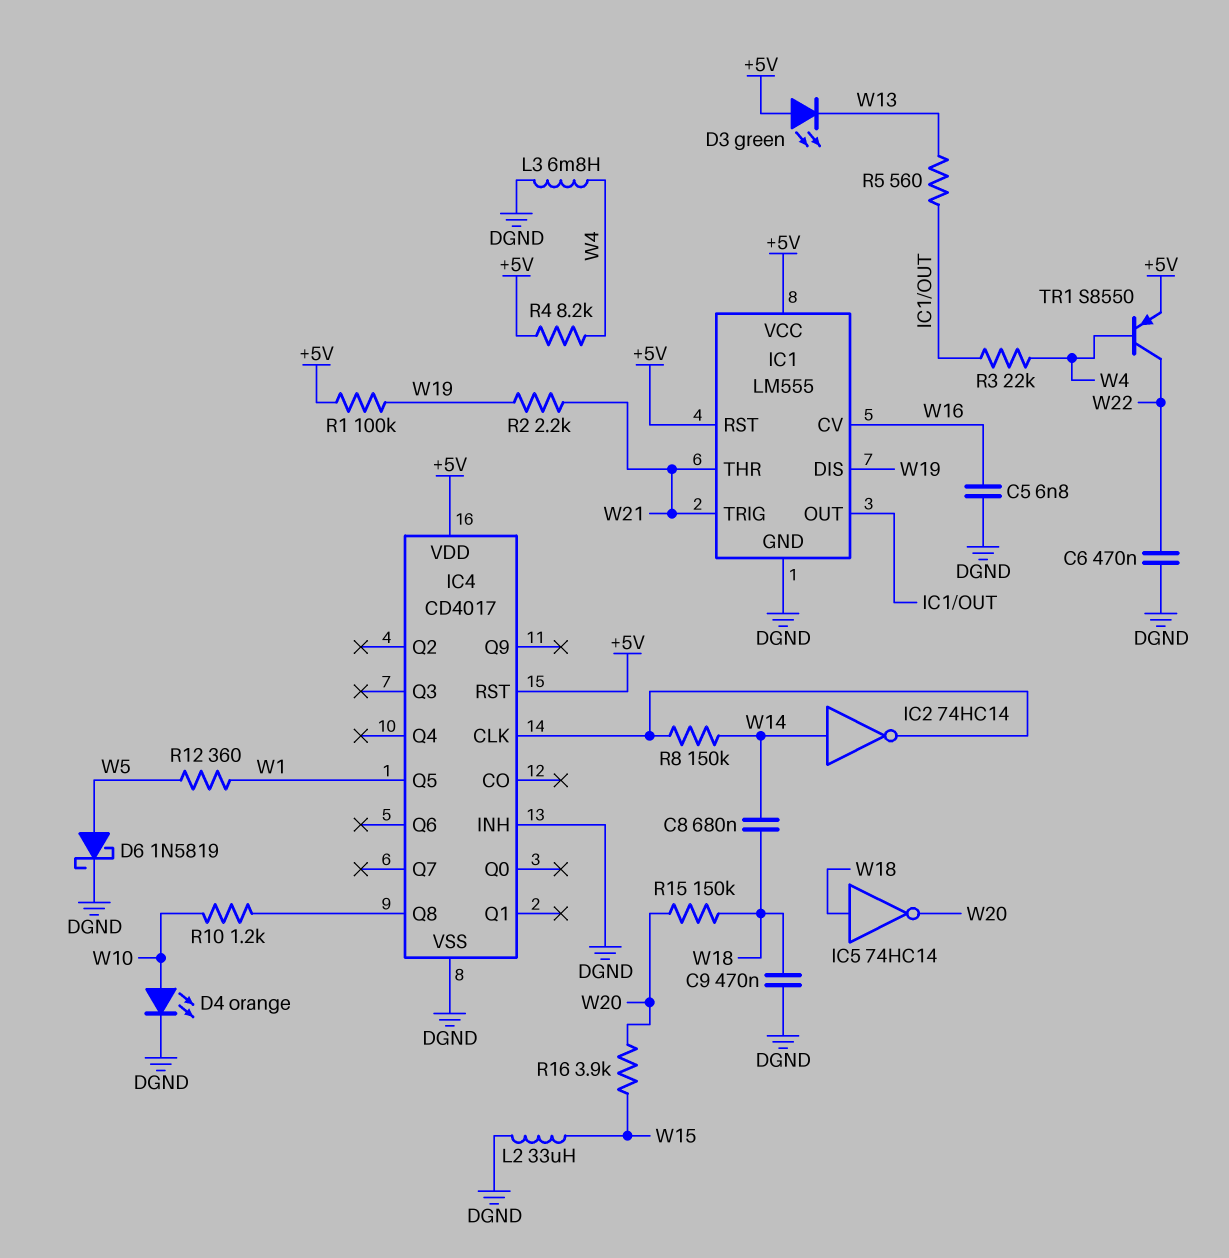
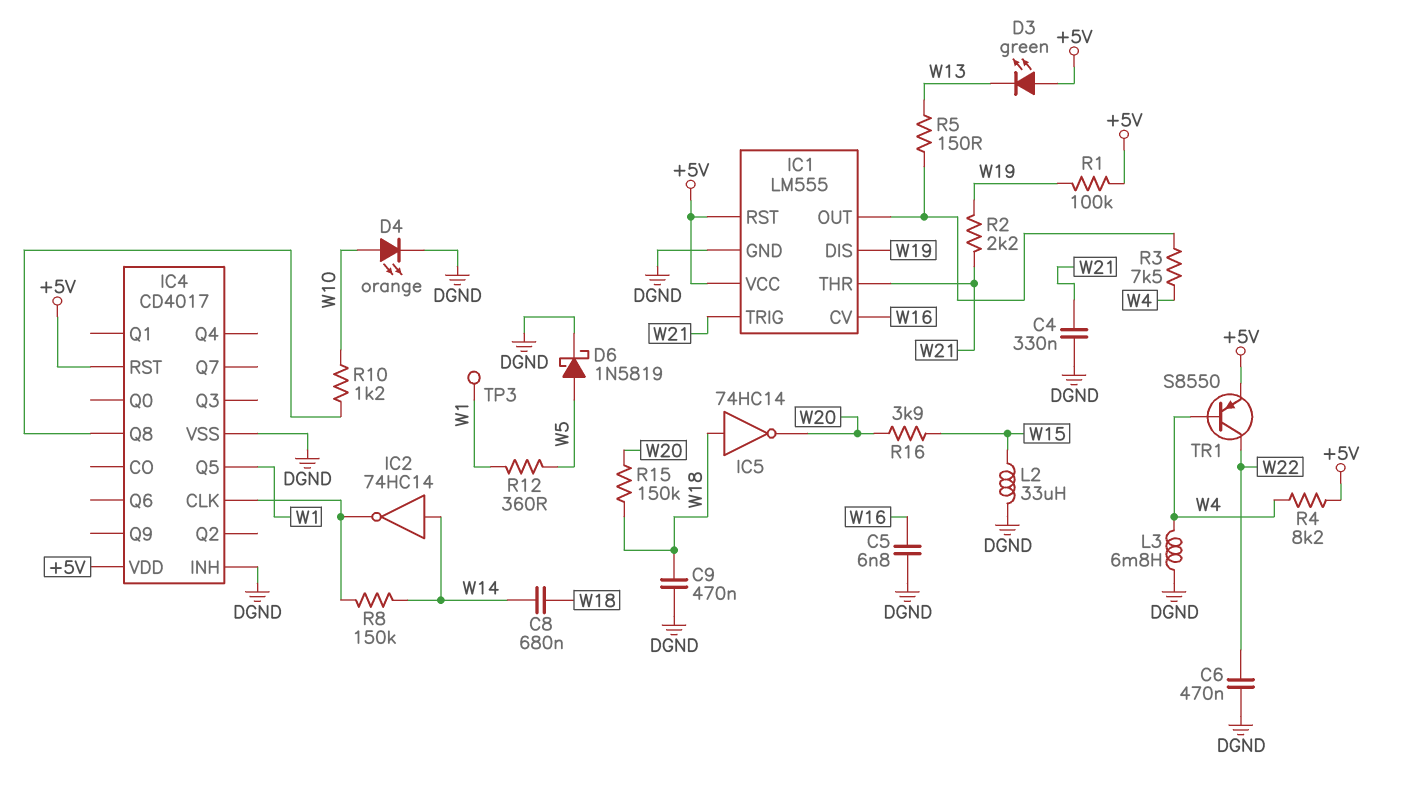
C4: none -> 330nF (DGND, W21)
R3: 22k (IC1/OUT, W4) -> 7.5k (IC1/OUT, W4)
R5: 560 (IC1/OUT, W13) -> 150 (IC1/OUT, W13)
TP3: none -> test point (W1)

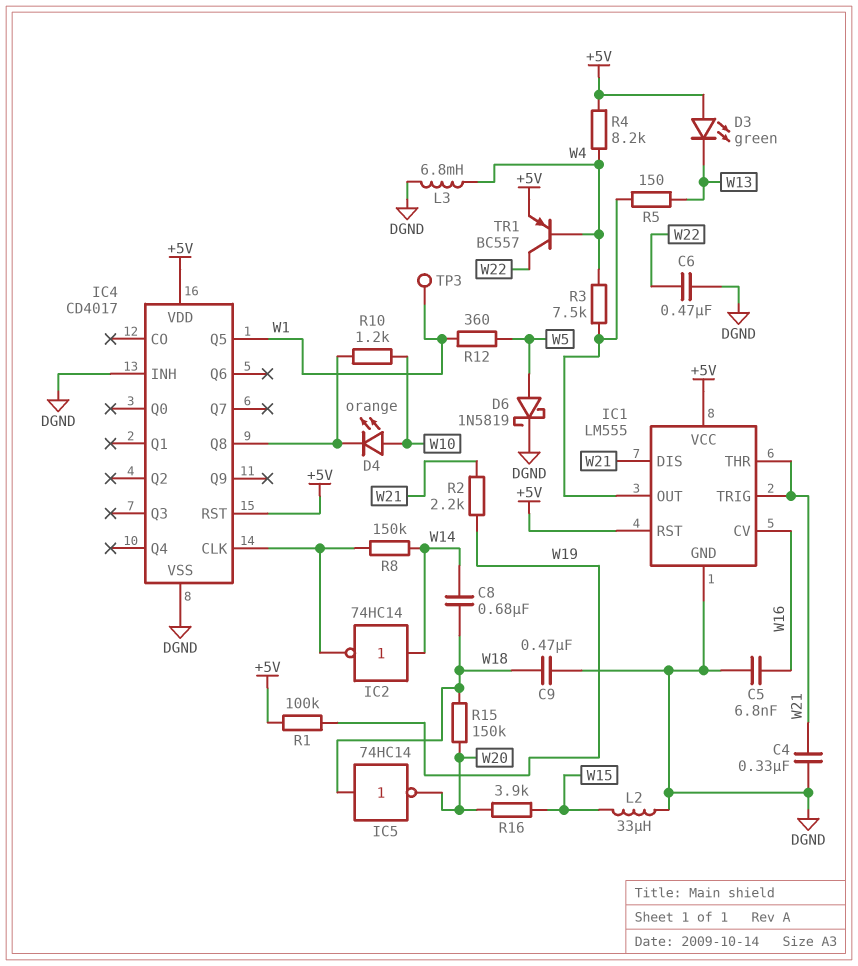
D4: LED orange (A W10, K DGND) -> LED orange (A W10, K IC4/Q8)
IC1 pin DIS: W19 -> W21
TR1: PNP S8550 (B W4, C W22, E +5V) -> PNP BC557 (B W4, C W22, E +5V)

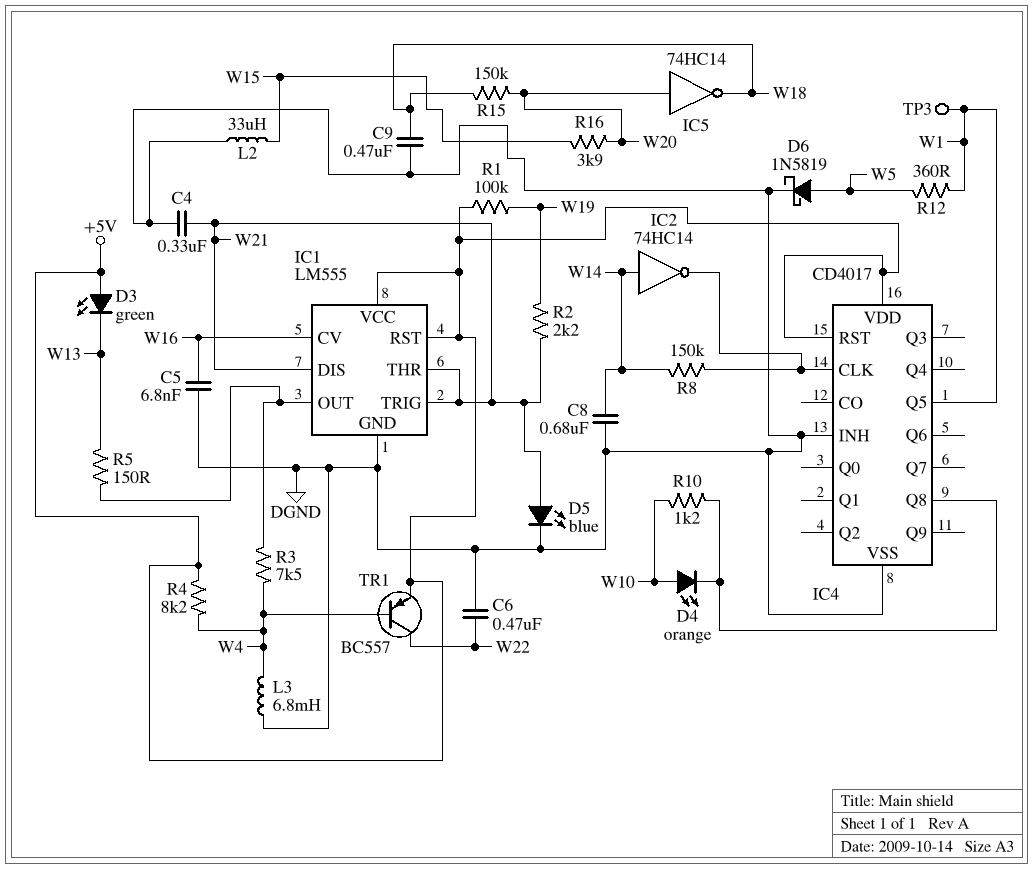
C8: 680nF (W14, W18) -> 680nF (DGND, W14)
D5: none -> LED blue (A W21, K DGND)
IC5: NOT 74HC14 (in W18, out W20) -> NOT 74HC14 (in W20, out W18)

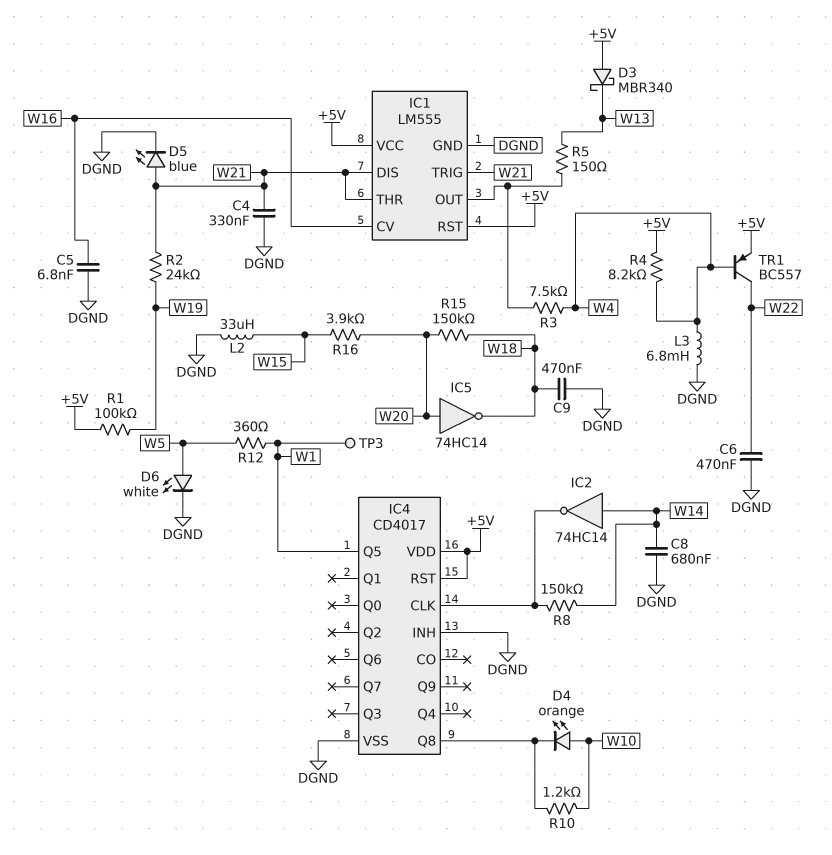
D3: LED green (A +5V, K W13) -> schottky MBR340 (A +5V, K W13)
D6: schottky 1N5819 (A W5, K DGND) -> LED white (A W5, K DGND)
R2: 2.2k (W19, W21) -> 24k (W19, W21)

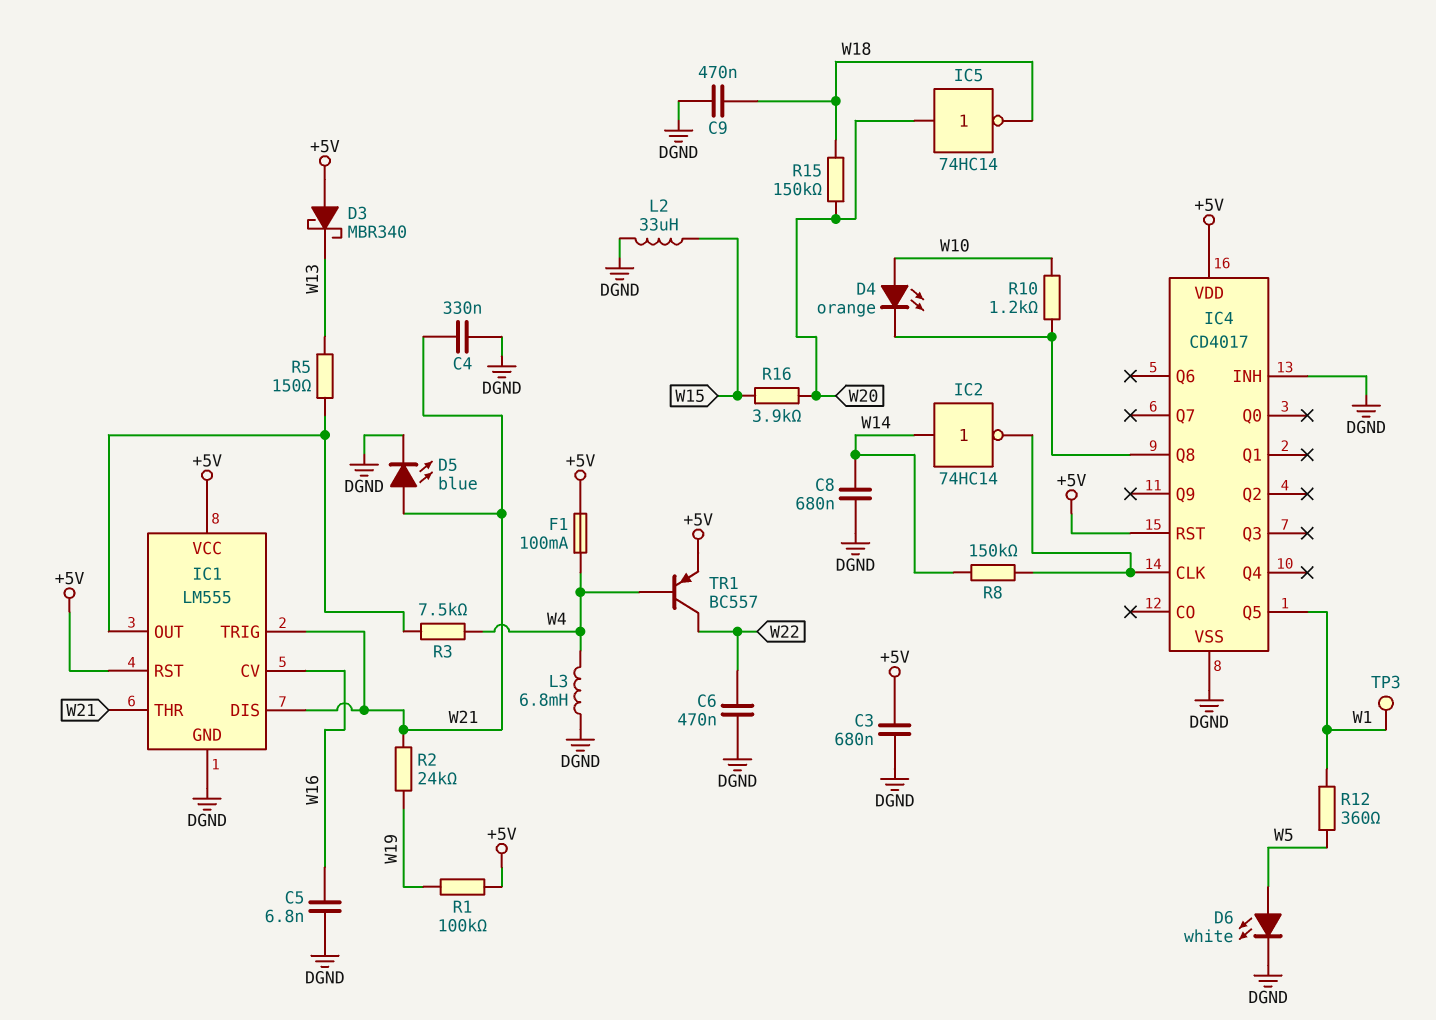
C3: none -> 680nF (+5V, DGND)
F1: none -> 100mA (+5V, W4)
R4: 8.2k (+5V, W4) -> none

